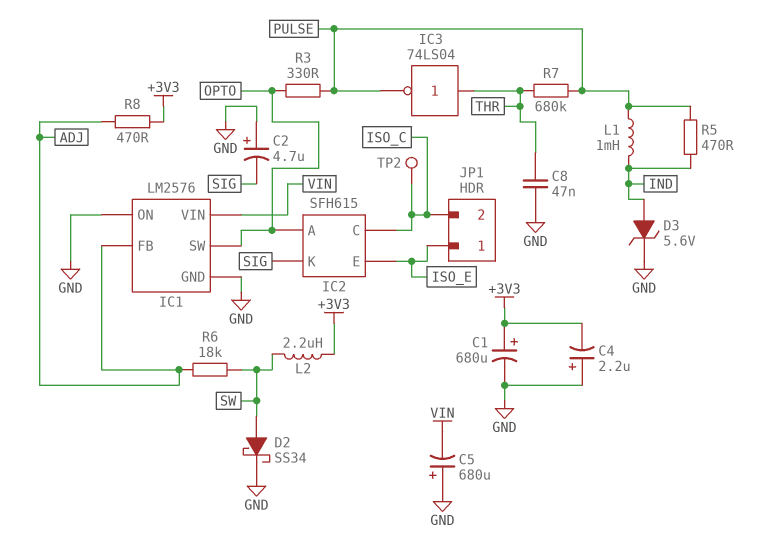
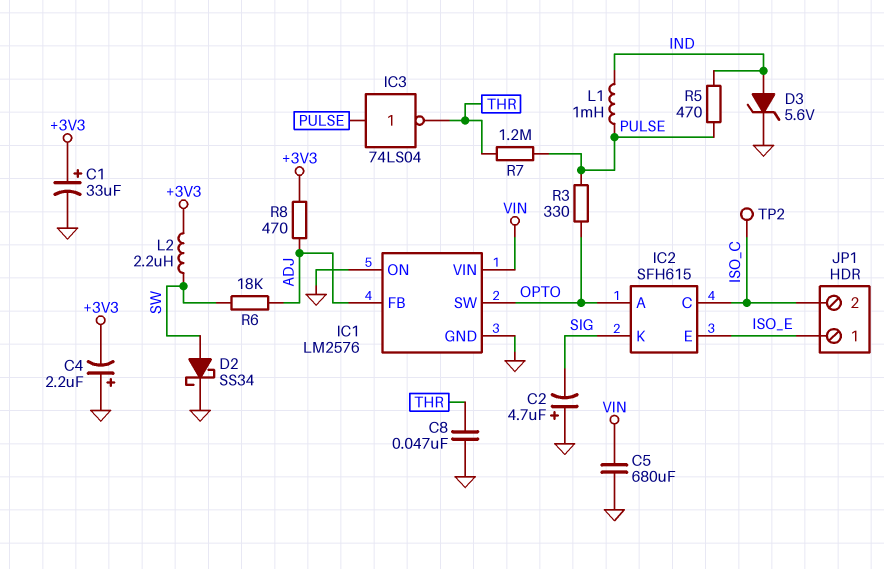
C1: 680uF (plus +3V3, minus GND) -> 33uF (plus +3V3, minus GND)
C5: 680uF (plus GND, minus VIN) -> 680uF (GND, VIN)
IC3: NOT 74LS04 (in THR, out PULSE) -> NOT 74LS04 (in PULSE, out THR)
R7: 680k (PULSE, THR) -> 1.2M (PULSE, THR)

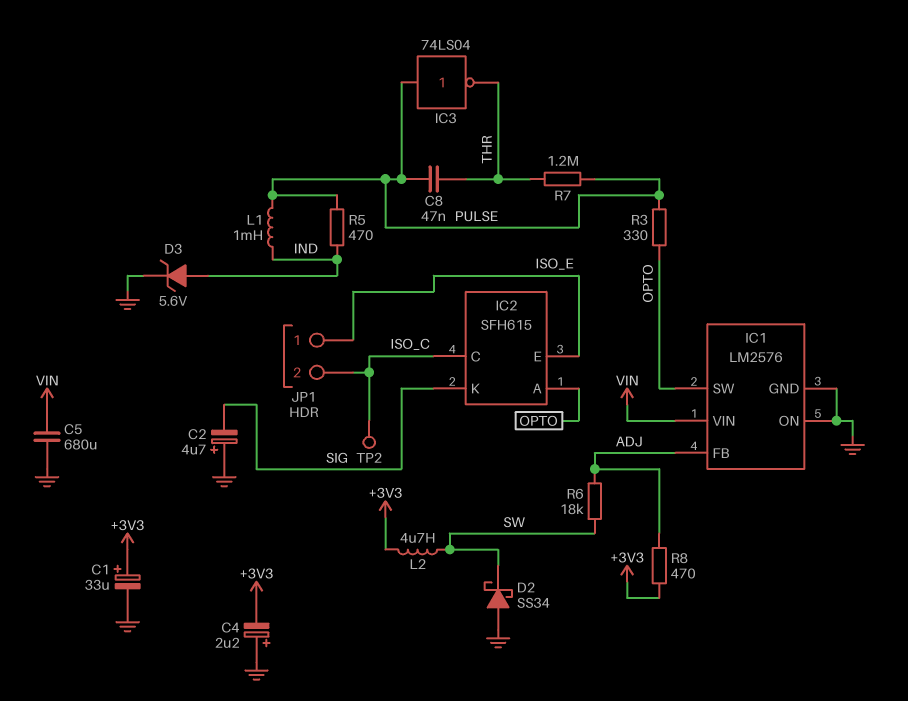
C8: 47nF (GND, THR) -> 47nF (PULSE, THR)
D2: schottky SS34 (A SW, K GND) -> schottky SS34 (A GND, K SW)
L2: 2.2uH (+3V3, SW) -> 4.7uH (+3V3, SW)

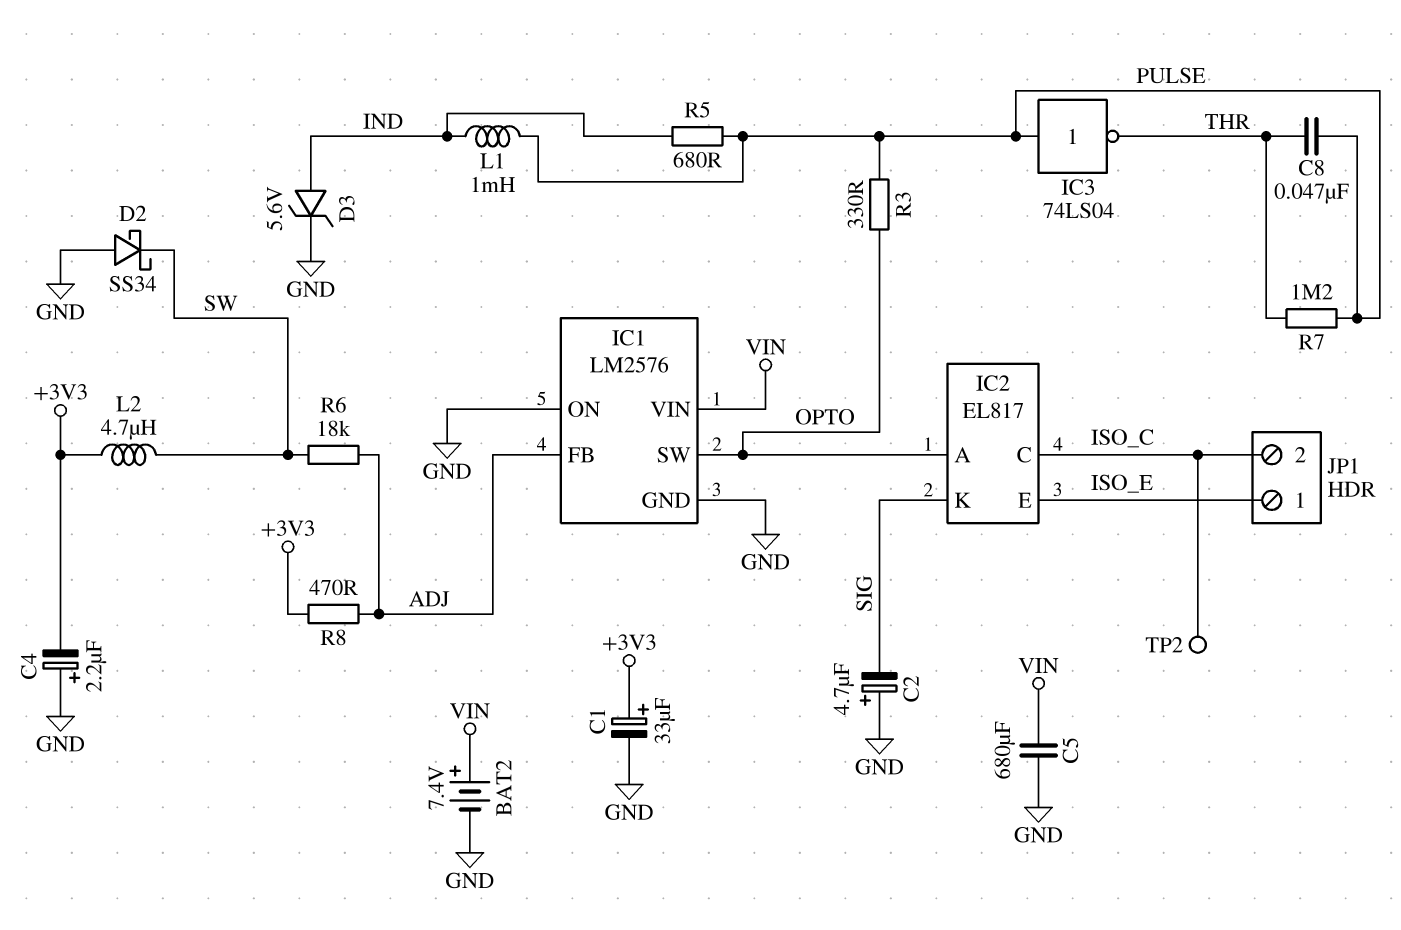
BAT2: none -> 7.4V (plus VIN, minus GND)
IC2: SFH615 -> EL817
R5: 470 (IND, PULSE) -> 680 (IND, PULSE)

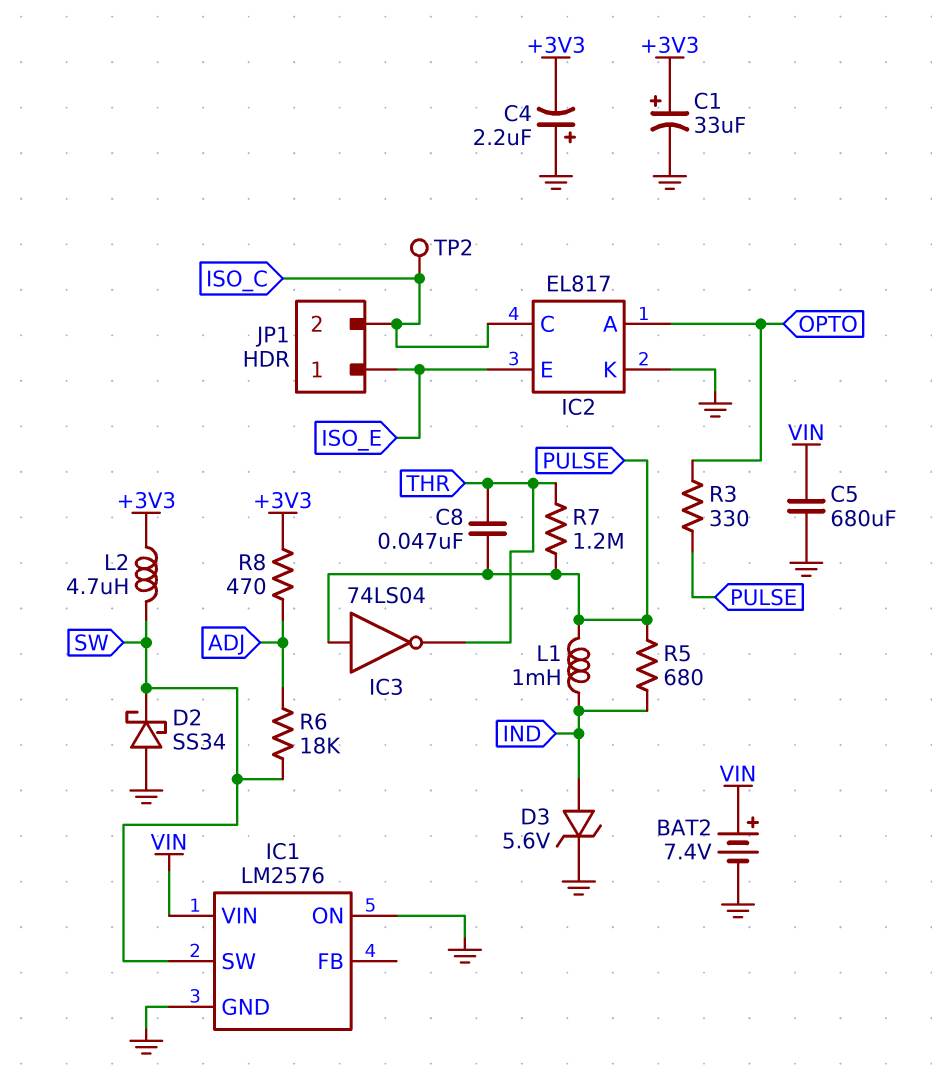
C2: 4.7uF (plus GND, minus SIG) -> none
IC1 pin FB: ADJ -> none
IC1 pin SW: OPTO -> SW
IC2 pin K: SIG -> GND

